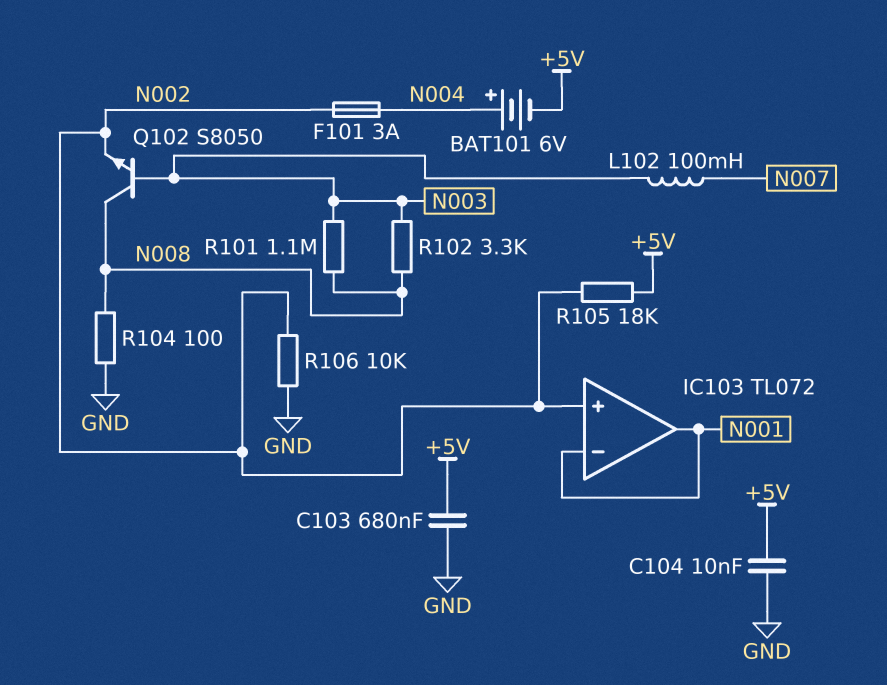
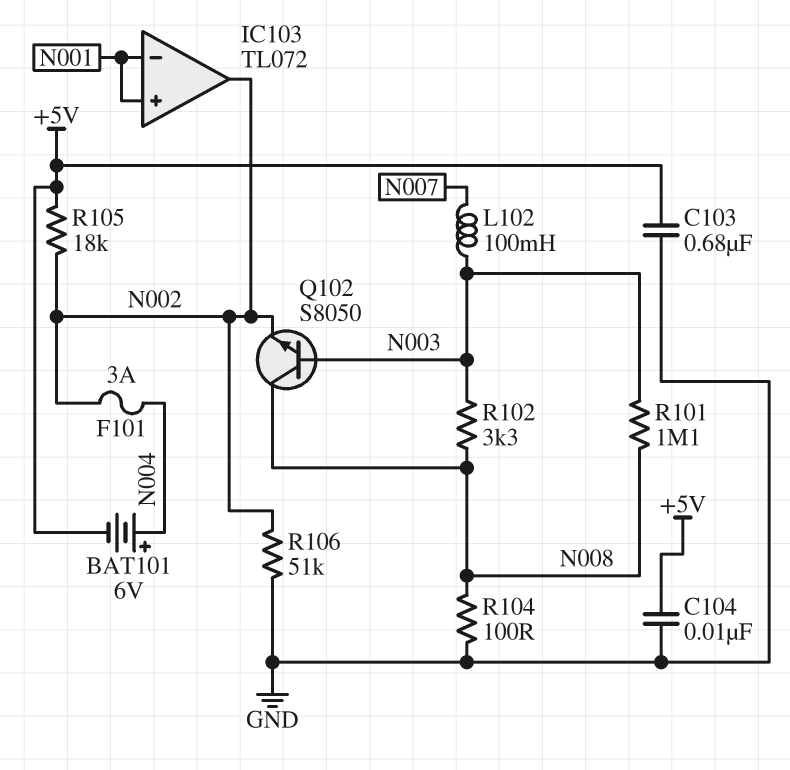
IC103 pin in+: N002 -> N001
IC103 pin out: N001 -> N002
R106: 10k (GND, N002) -> 51k (GND, N002)

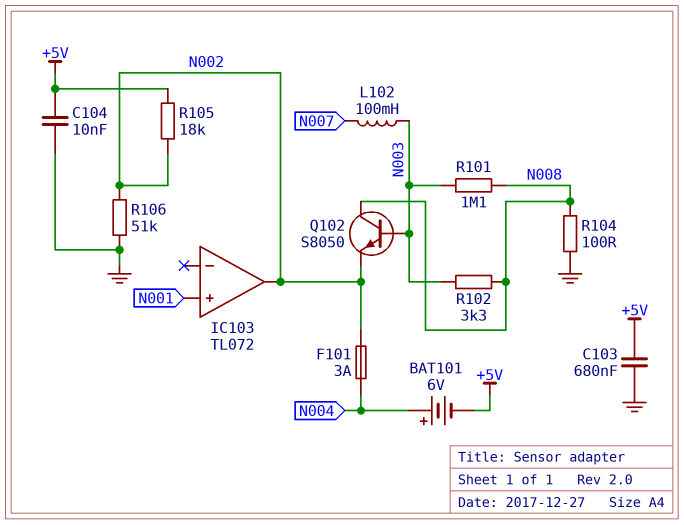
IC103 pin in-: N001 -> none

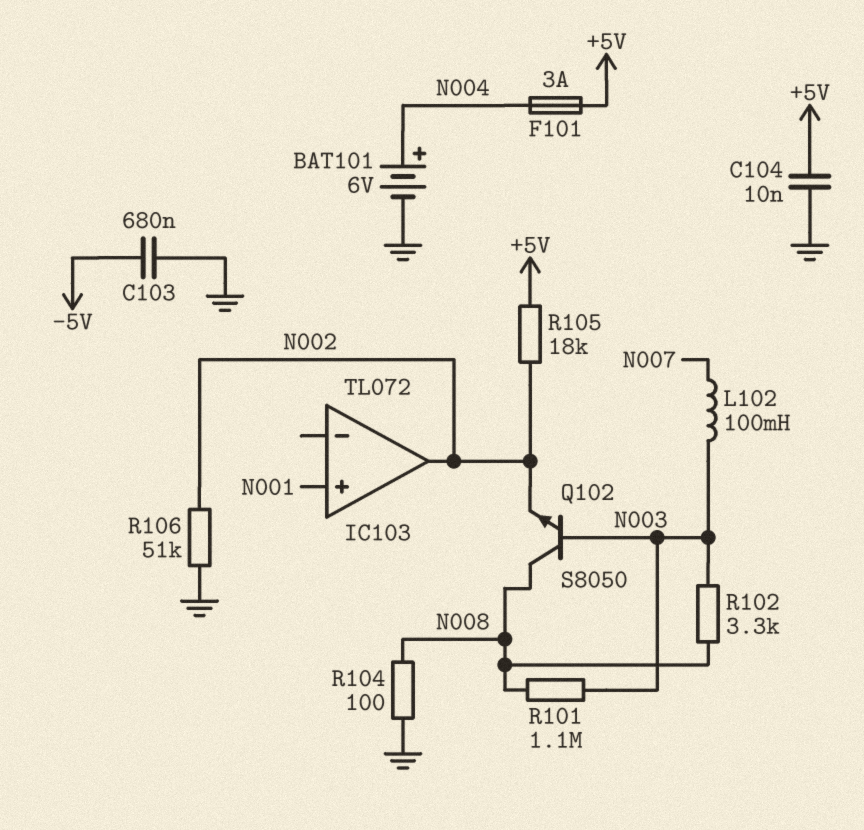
BAT101: 6V (plus N004, minus +5V) -> 6V (plus N004, minus GND)
C103: 680nF (+5V, GND) -> 680nF (-5V, GND)
F101: 3A (N002, N004) -> 3A (+5V, N004)

